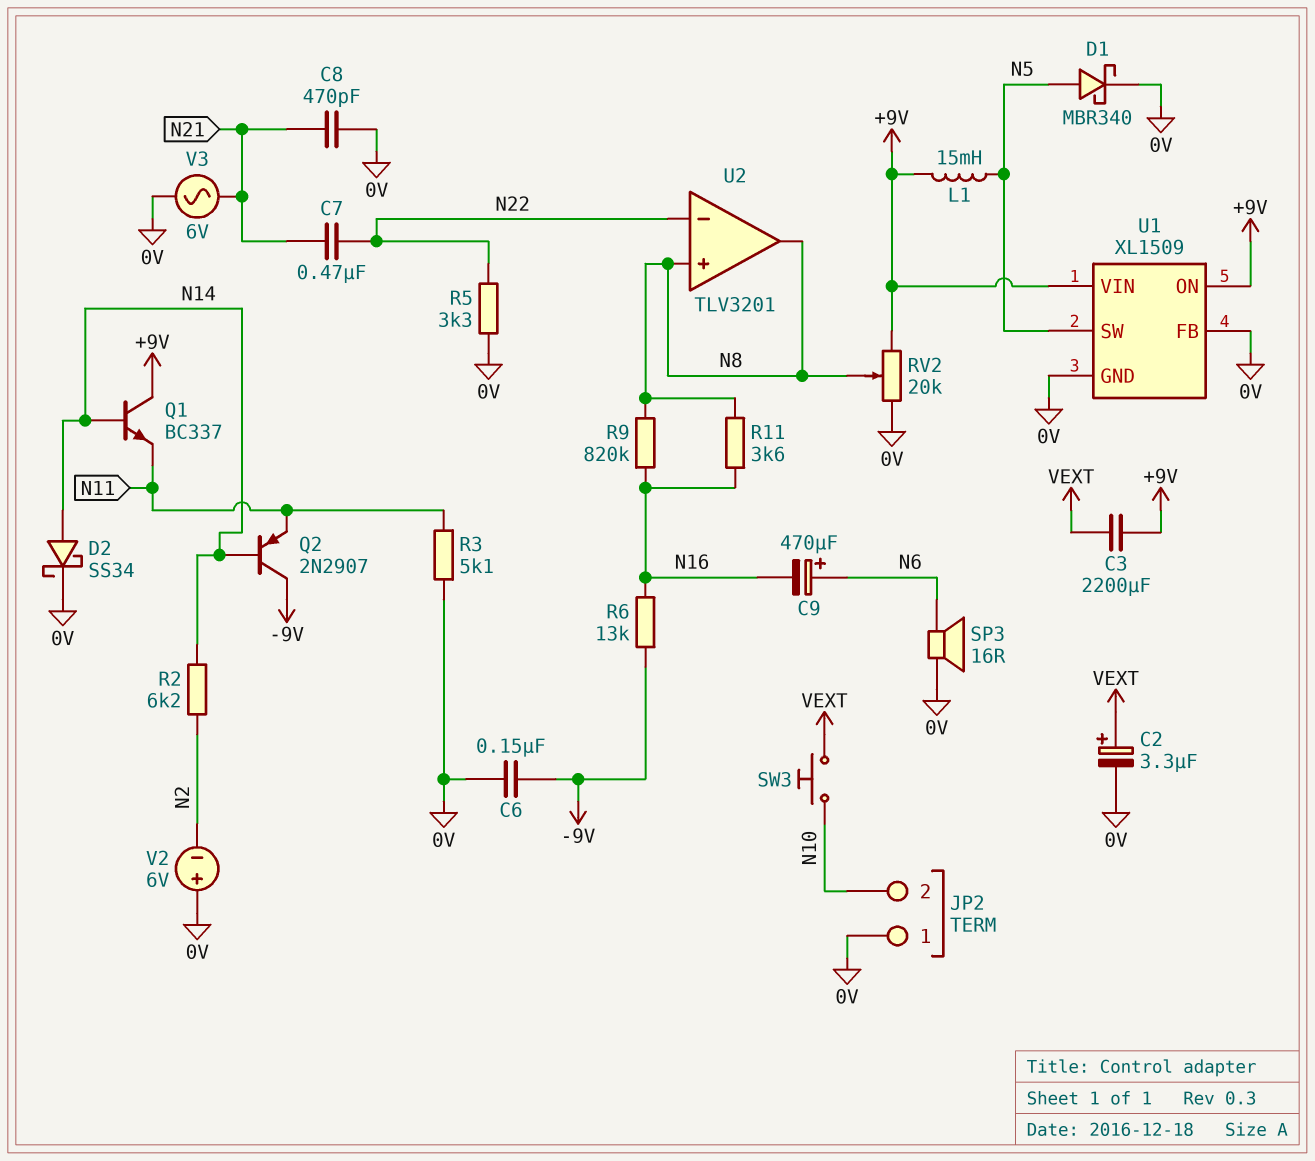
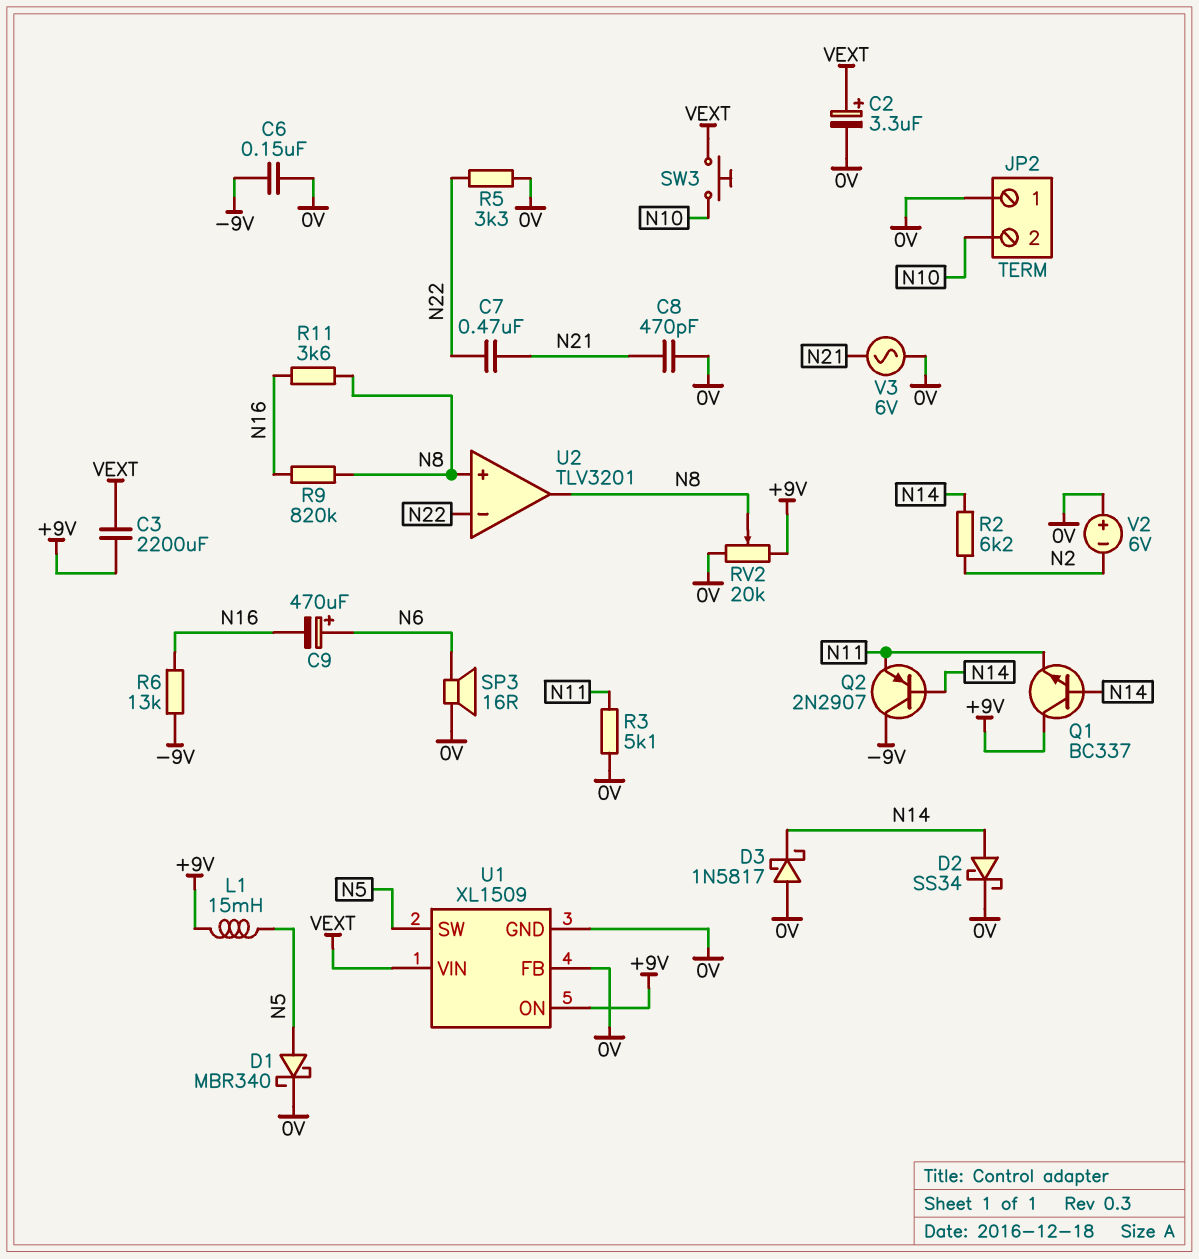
D3: none -> schottky 1N5817 (A 0V, K N14)
U1 pin VIN: +9V -> VEXT

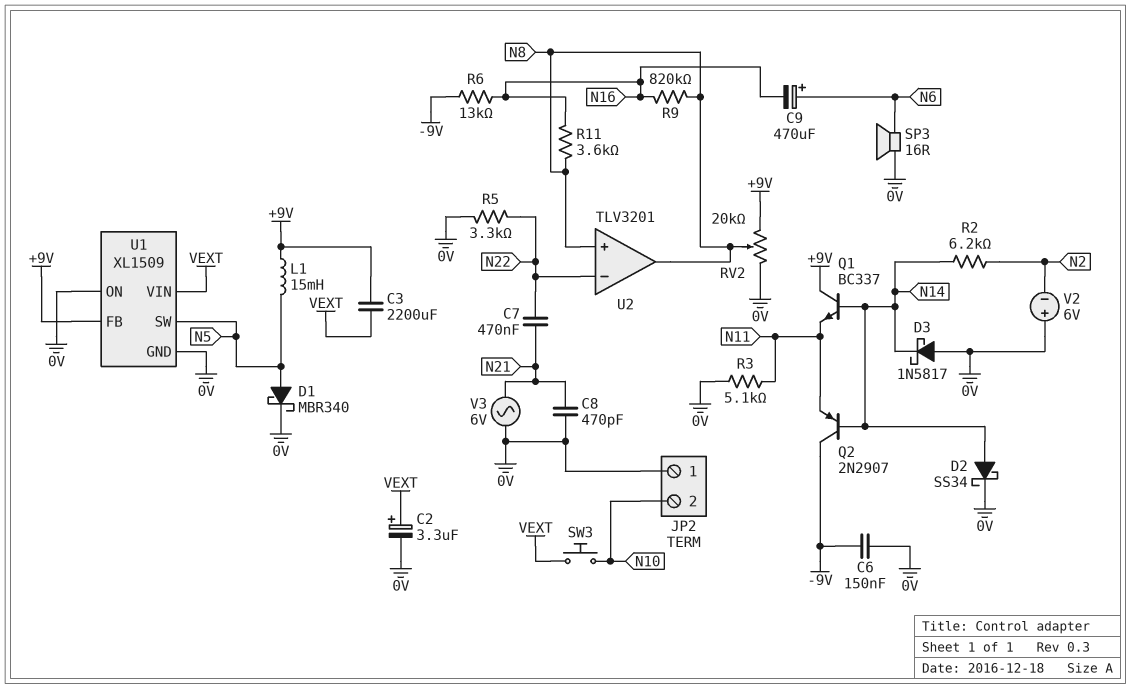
U1 pin FB: 0V -> +9V
U1 pin ON: +9V -> 0V

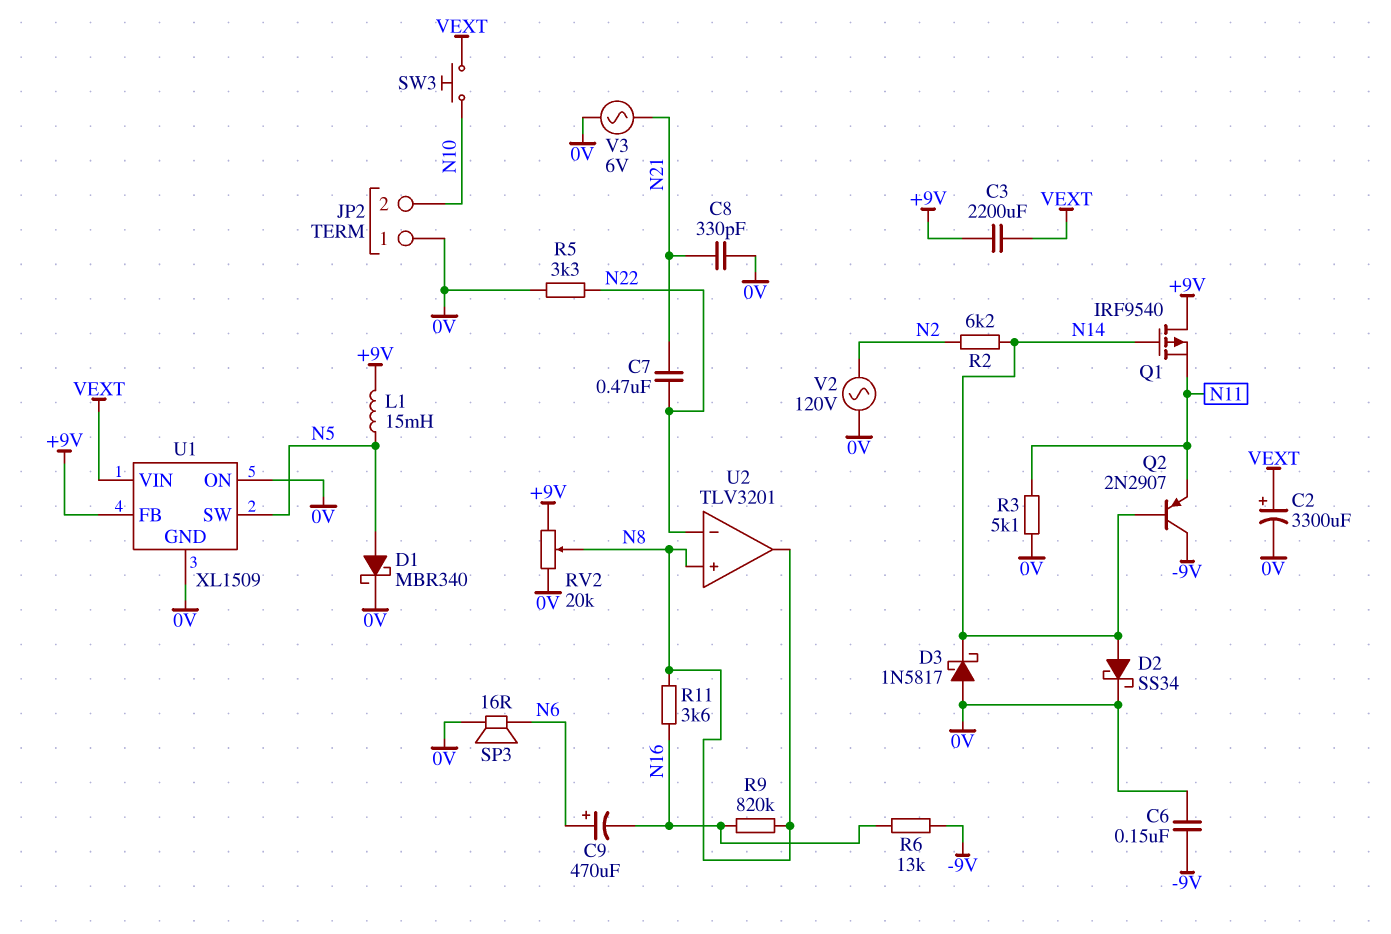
C2: 3.3uF (plus VEXT, minus 0V) -> 3300uF (plus VEXT, minus 0V)
C8: 470pF (0V, N21) -> 330pF (0V, N21)
Q1: NPN BC337 (B N14, C +9V, E N11) -> PMOS IRF9540 (G N14, D +9V, S N11)
V2: 6V (plus 0V, minus N2) -> AC 120V (0V, N2)

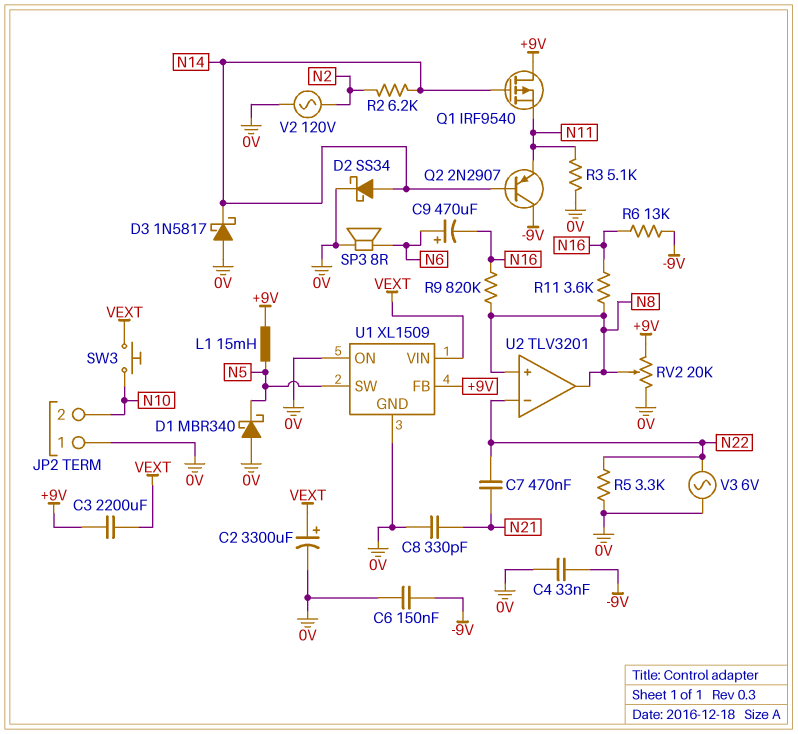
C4: none -> 33nF (-9V, 0V)
D1: schottky MBR340 (A N5, K 0V) -> schottky MBR340 (A 0V, K N5)
SP3: speaker 16R (0V, N6) -> speaker 8R (0V, N6)
V3: AC 6V (0V, N21) -> AC 6V (0V, N22)

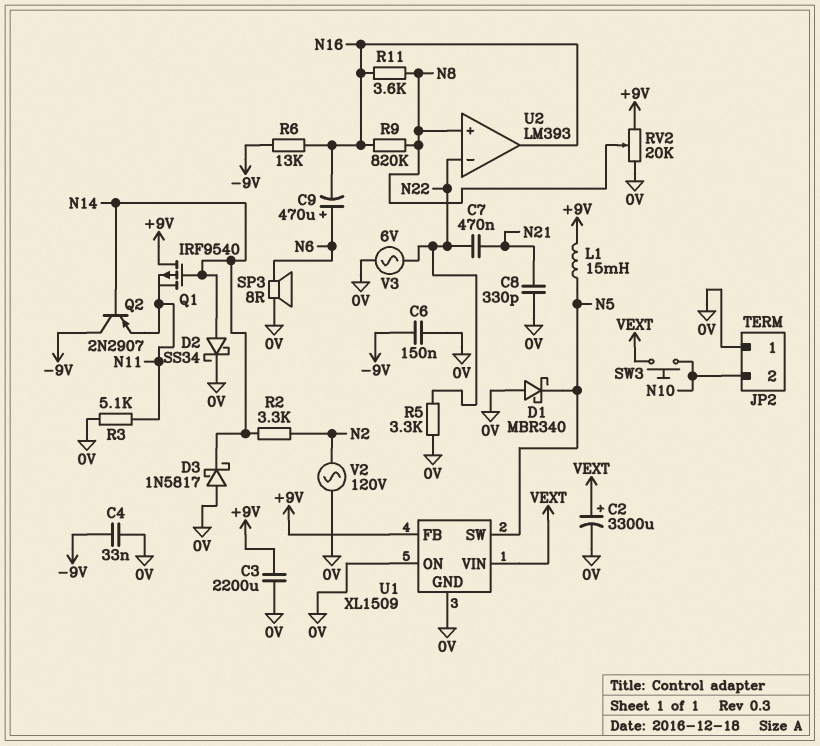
C3: 2200uF (+9V, VEXT) -> 2200uF (+9V, 0V)
R2: 6.2k (N2, N14) -> 3.3k (N2, N14)
U2: TLV3201 -> LM393
U2 pin out: N8 -> N16

